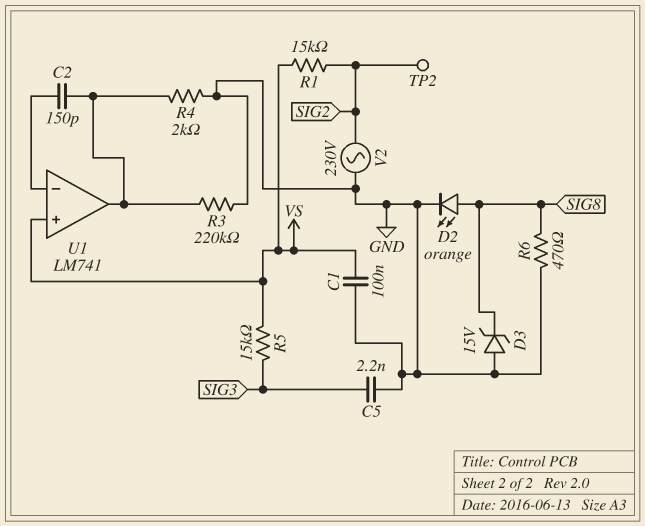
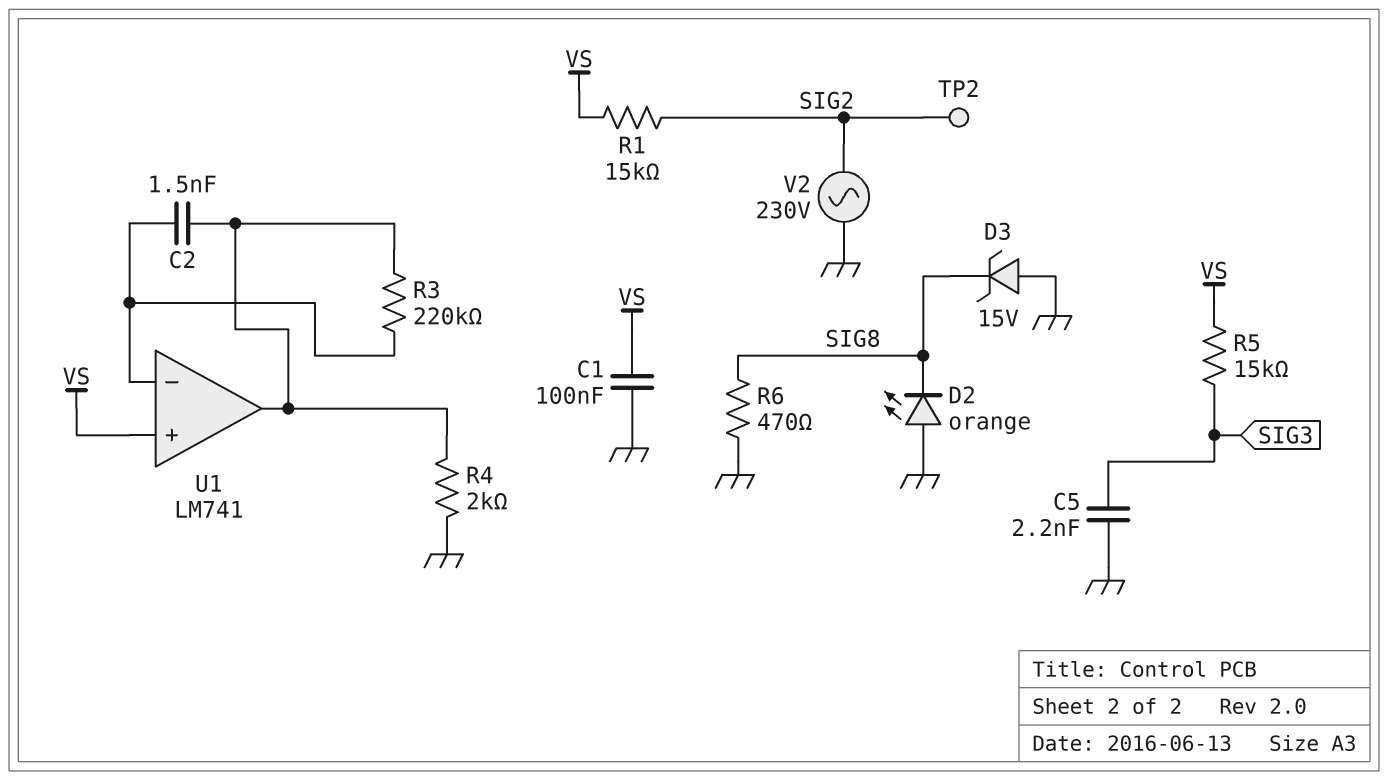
C2: 150pF (U1/in-, U1/out) -> 1.5nF (U1/in-, U1/out)
D2: LED orange (A SIG8, K GND) -> LED orange (A GND, K SIG8)
R3: 220k (GND, U1/out) -> 220k (U1/in-, U1/out)

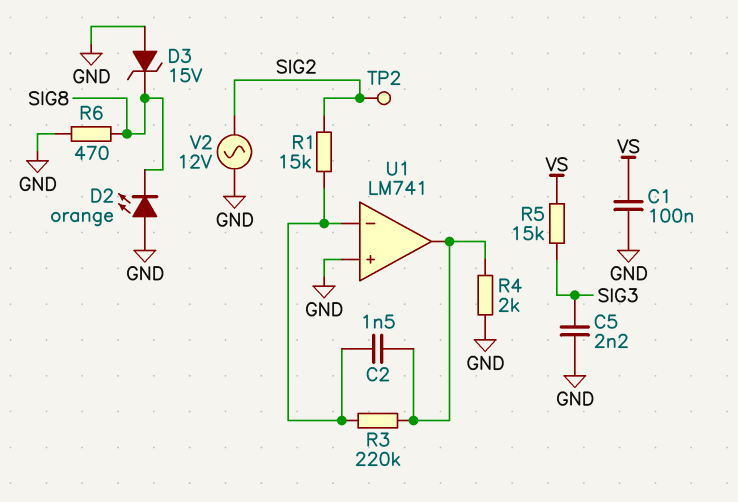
R1: 15k (SIG2, VS) -> 15k (SIG2, U1/in-)
U1 pin in+: VS -> GND
V2: AC 230V (GND, SIG2) -> AC 12V (GND, SIG2)

